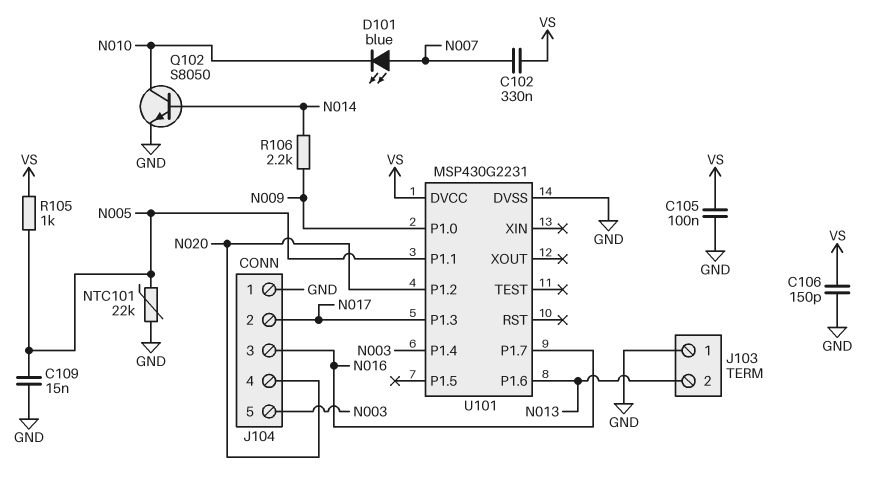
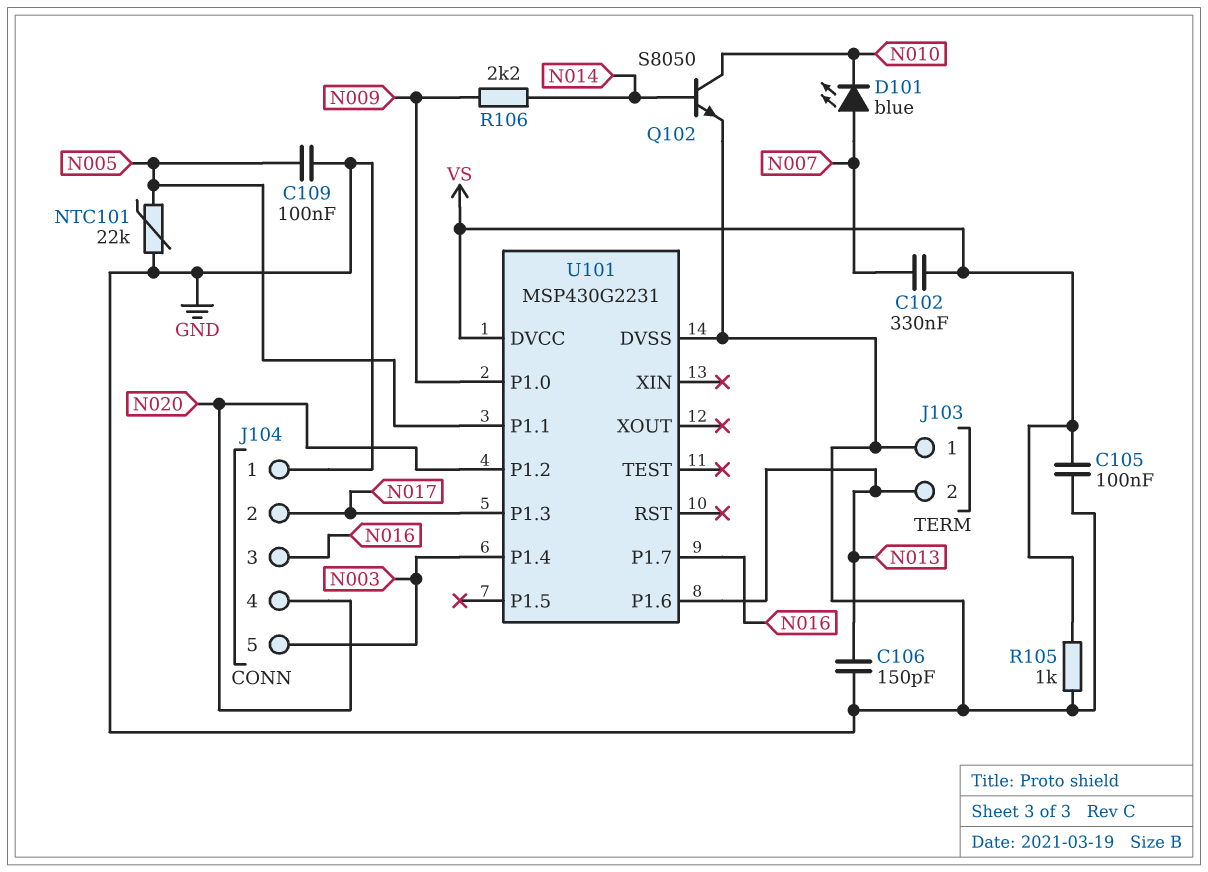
C106: 150pF (GND, VS) -> 150pF (GND, N013)
C109: 15nF (GND, N005) -> 100nF (GND, N005)
R105: 1k (N005, VS) -> 1k (GND, VS)

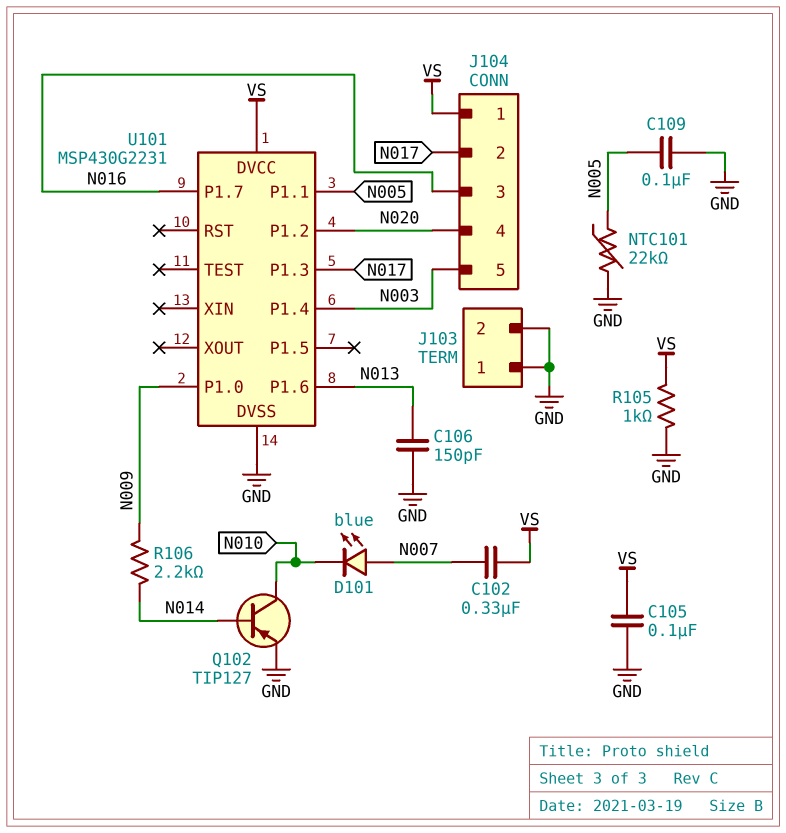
J103 pin 2: N013 -> GND
J104 pin 1: GND -> VS
Q102: NPN S8050 (B N014, C N010, E GND) -> PNP TIP127 (B N014, C N010, E GND)

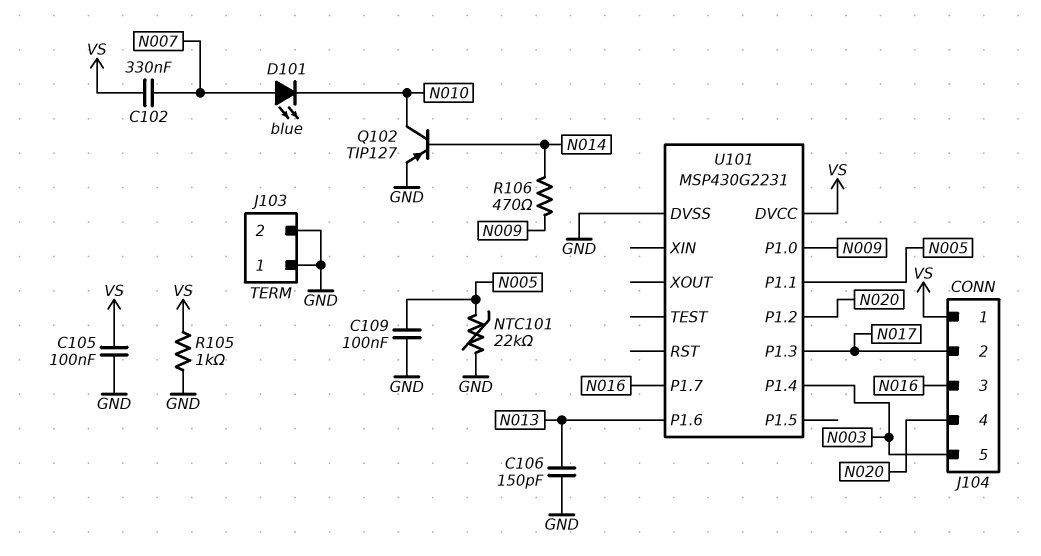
R106: 2.2k (N009, N014) -> 470 (N009, N014)

